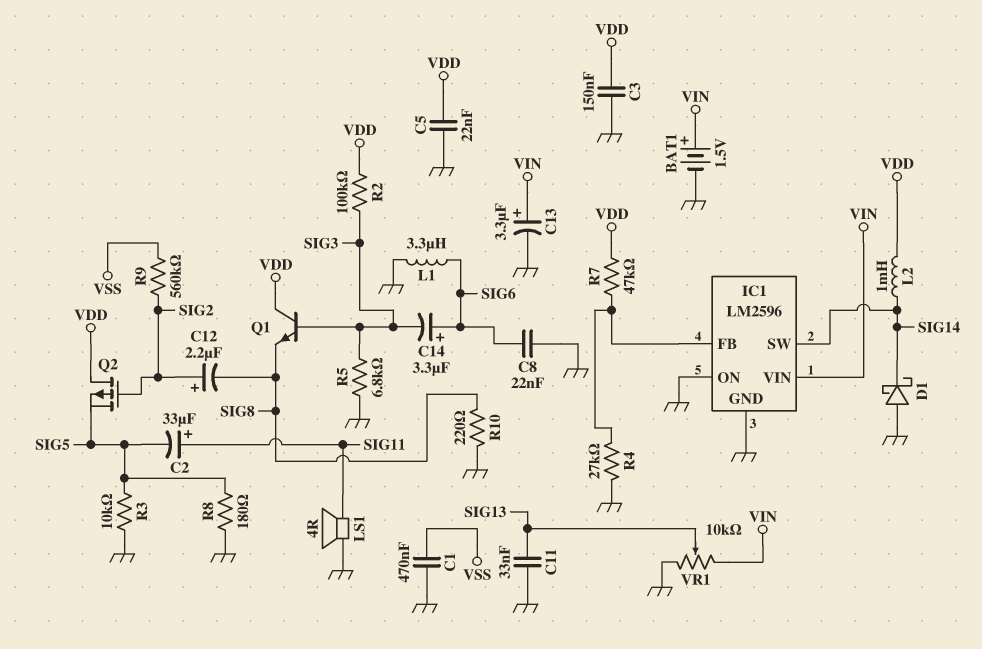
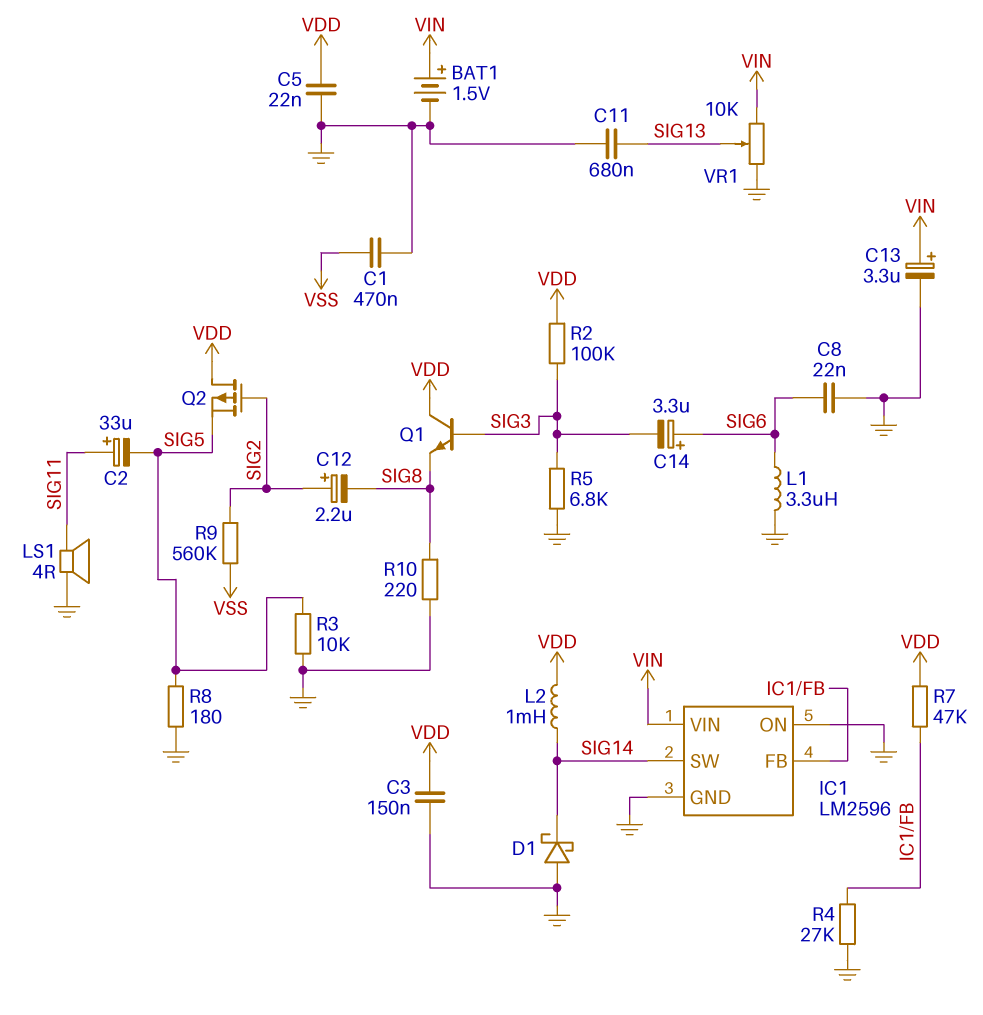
C11: 33nF (GND, SIG13) -> 680nF (GND, SIG13)

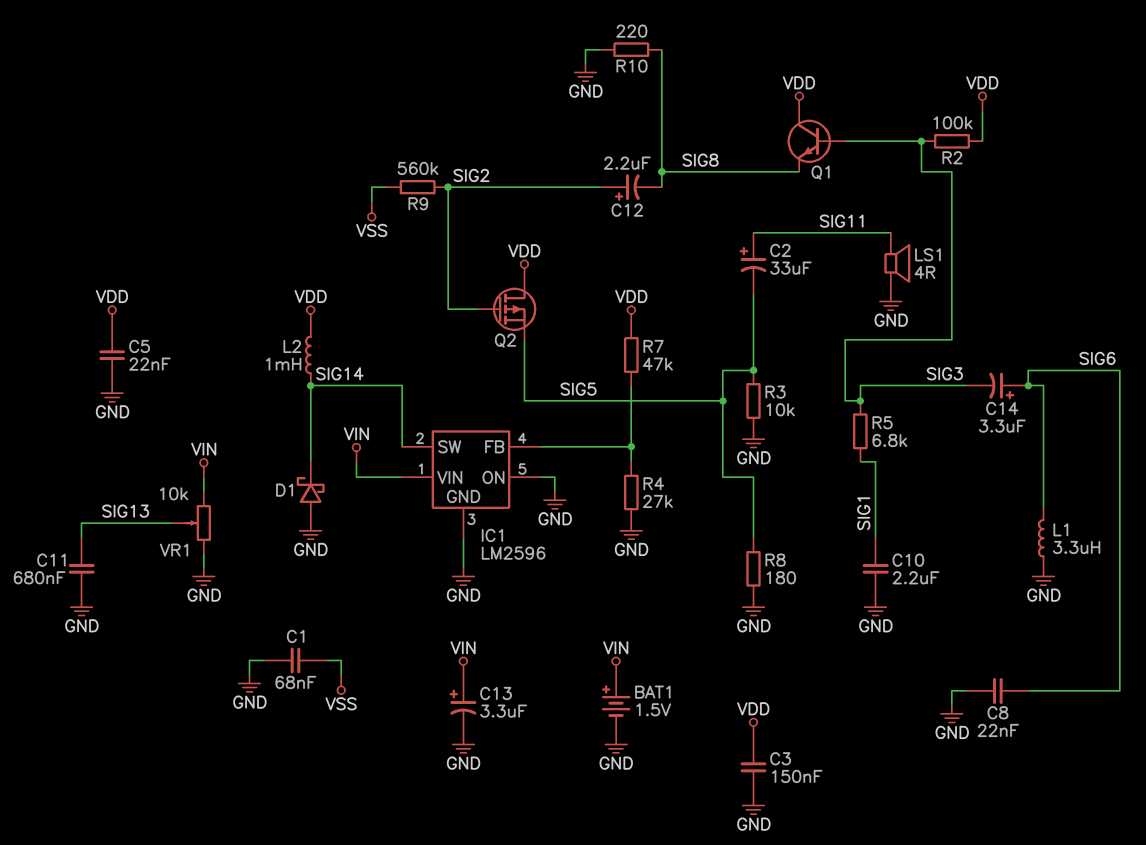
C1: 470nF (GND, VSS) -> 68nF (GND, VSS)
C10: none -> 2.2uF (GND, SIG1)
R5: 6.8k (GND, SIG3) -> 6.8k (SIG1, SIG3)

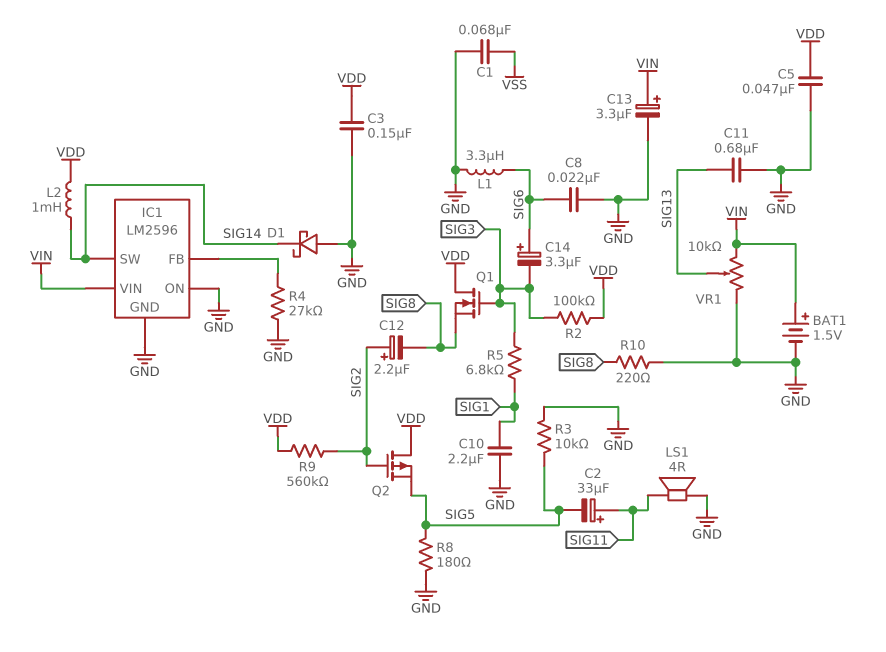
C5: 22nF (GND, VDD) -> 47nF (GND, VDD)
Q1: NPN (B SIG3, C VDD, E SIG8) -> NMOS (G SIG3, D VDD, S SIG8)
R7: 47k (IC1/FB, VDD) -> none
R9: 560k (SIG2, VSS) -> 560k (SIG2, VDD)

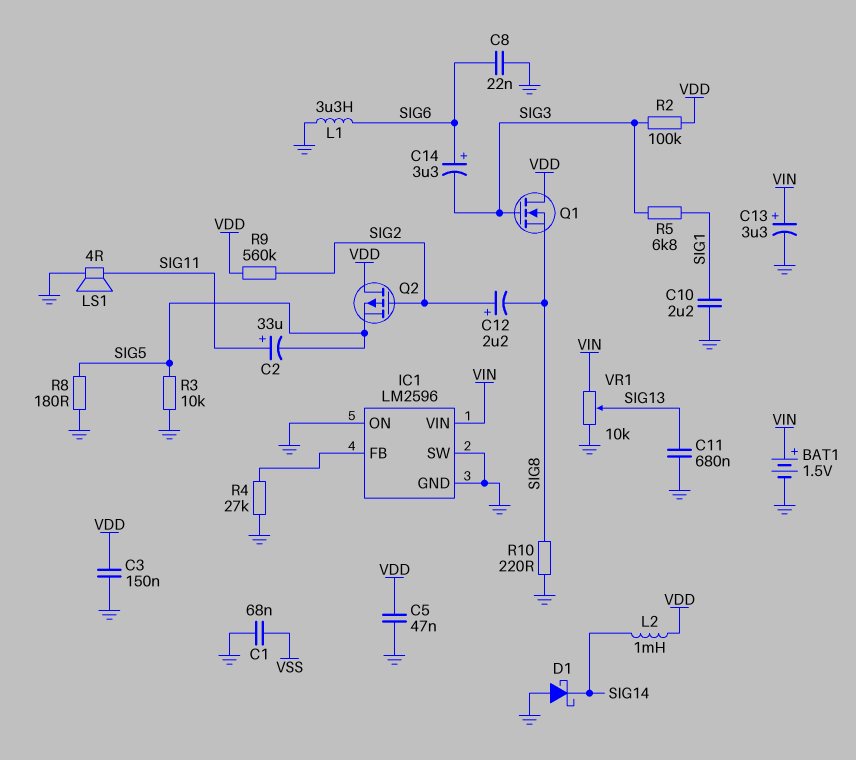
IC1 pin SW: SIG14 -> GND

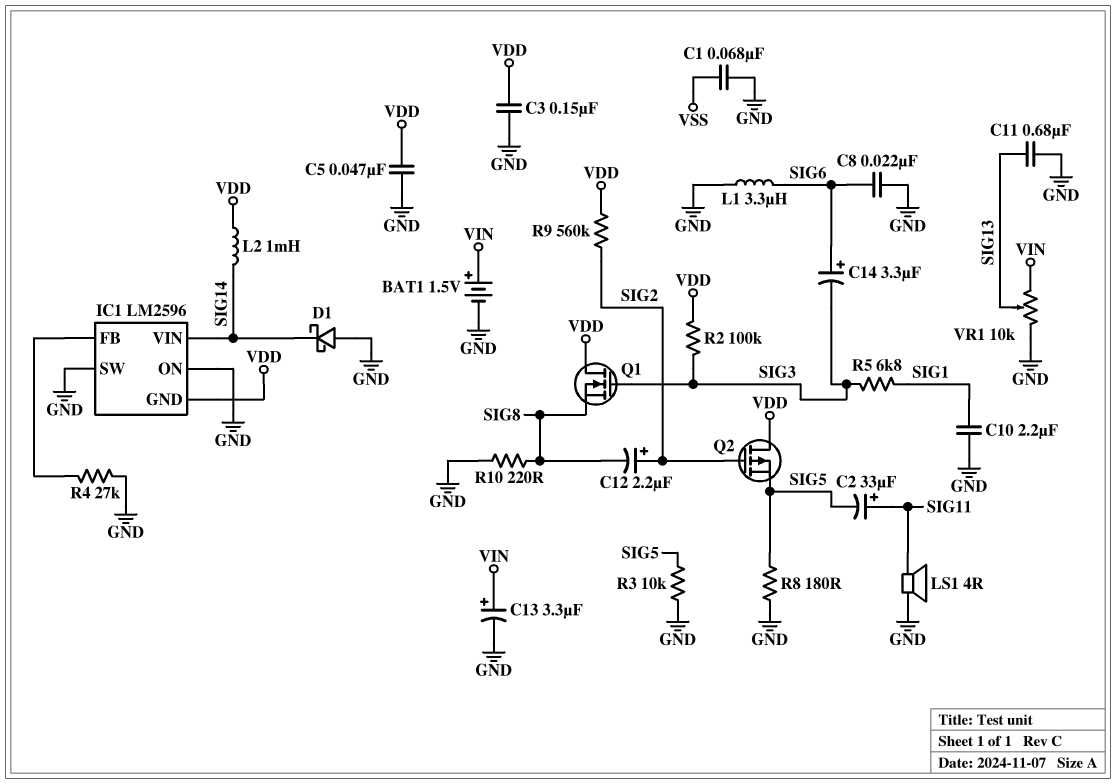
IC1 pin GND: GND -> VDD
IC1 pin VIN: VIN -> SIG14

